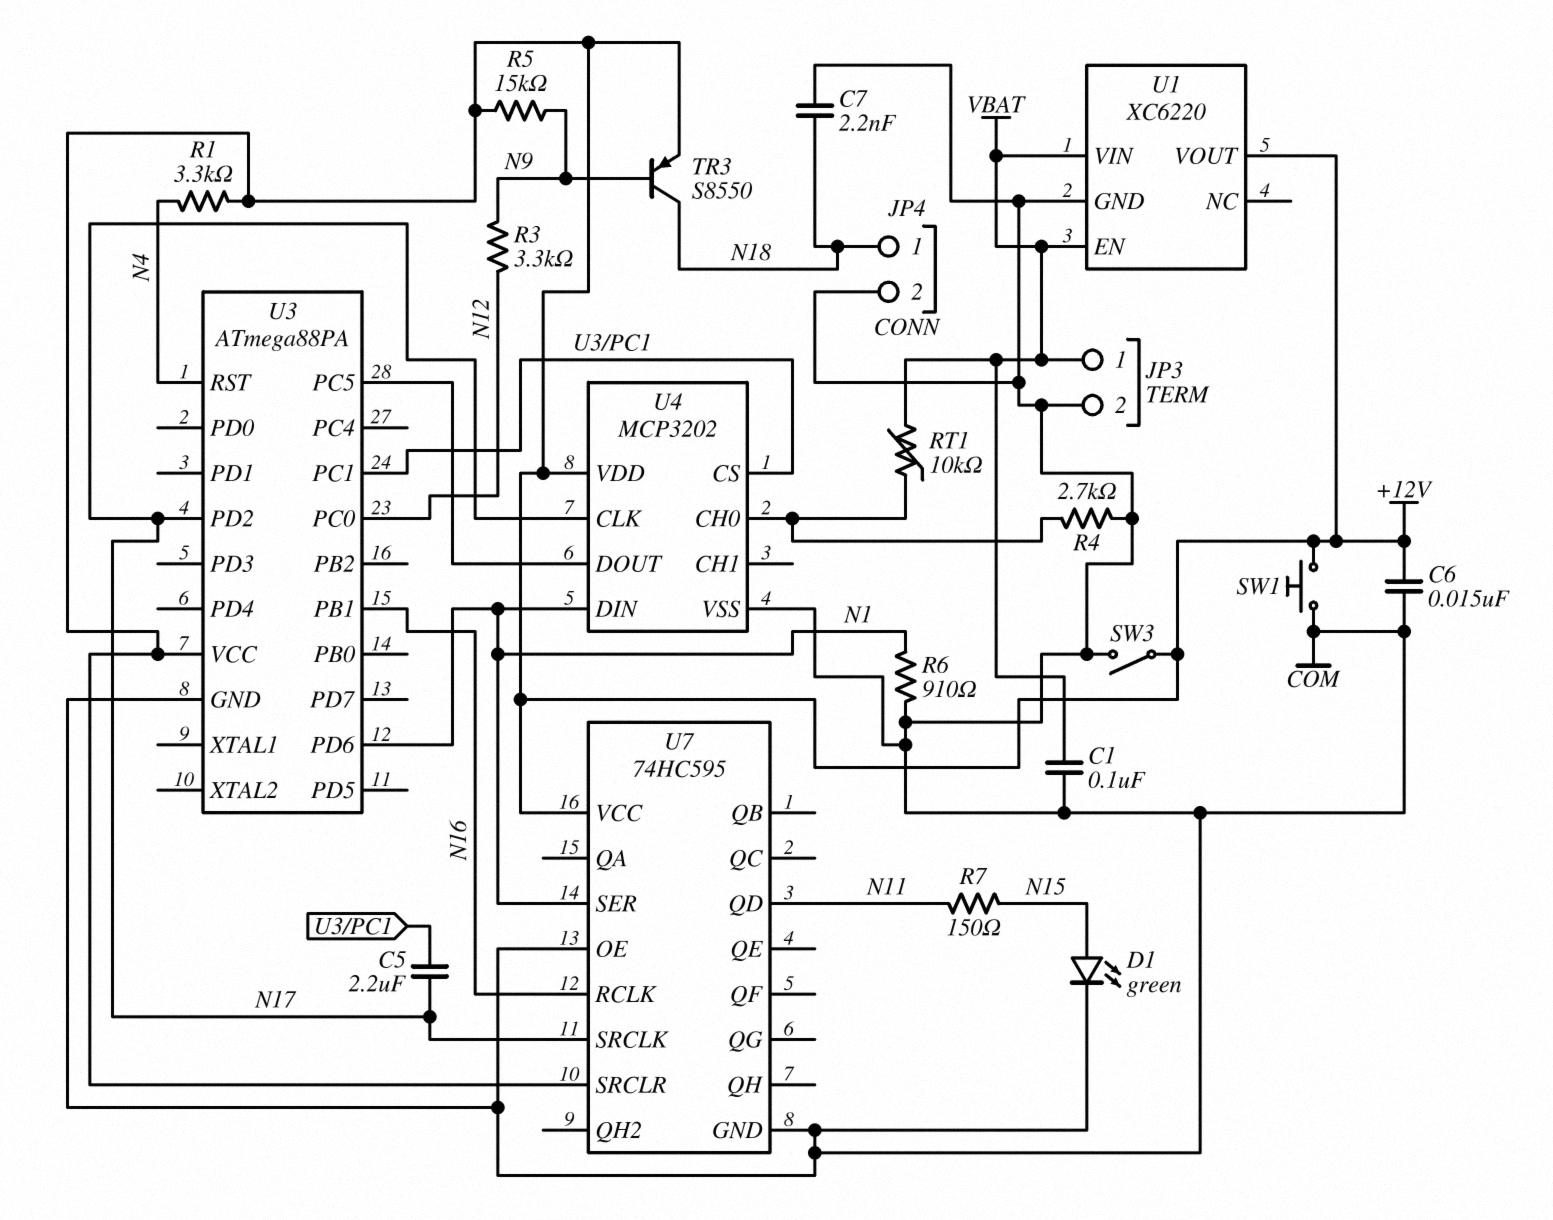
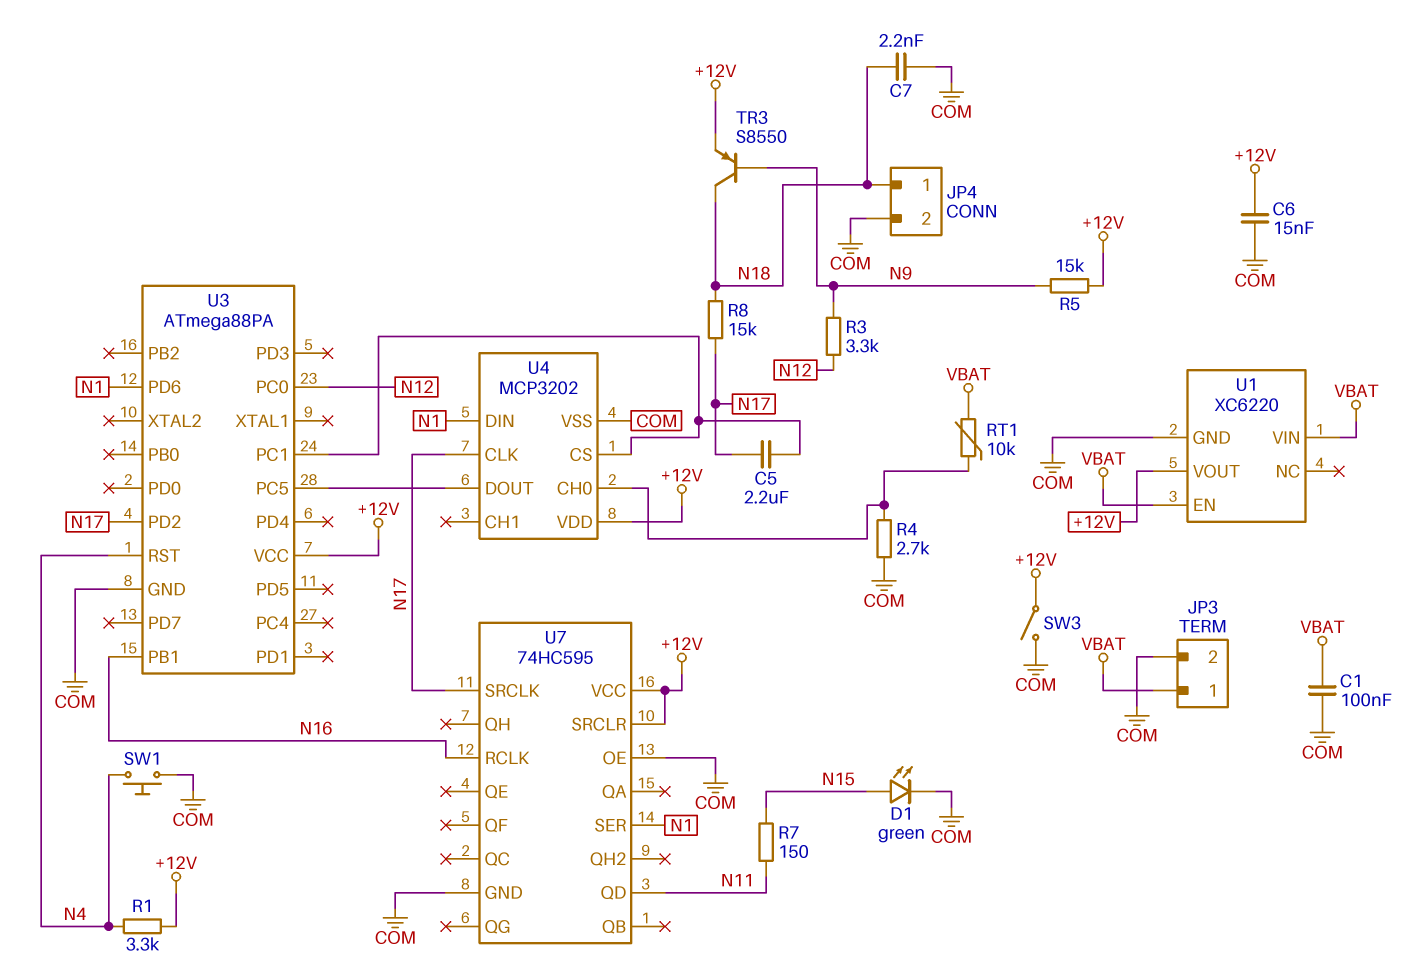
R6: 910 (COM, N1) -> none
R8: none -> 15k (N17, N18)
SW1: button (+12V, COM) -> button (COM, N4)

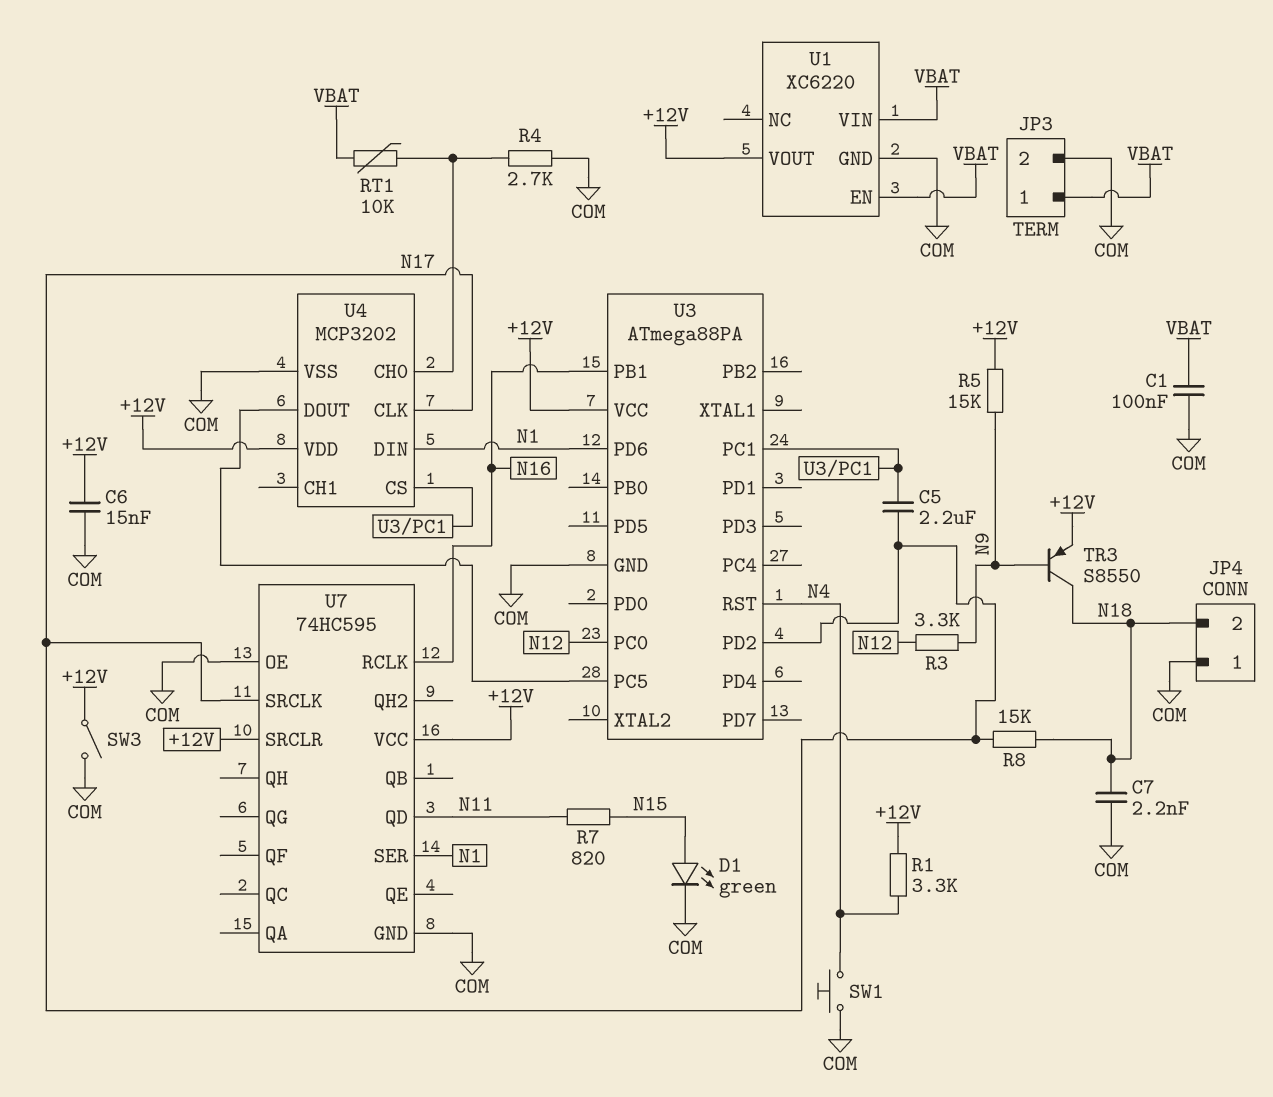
JP4 pin 1: N18 -> COM
JP4 pin 2: COM -> N18
R7: 150 (N11, N15) -> 820 (N11, N15)

